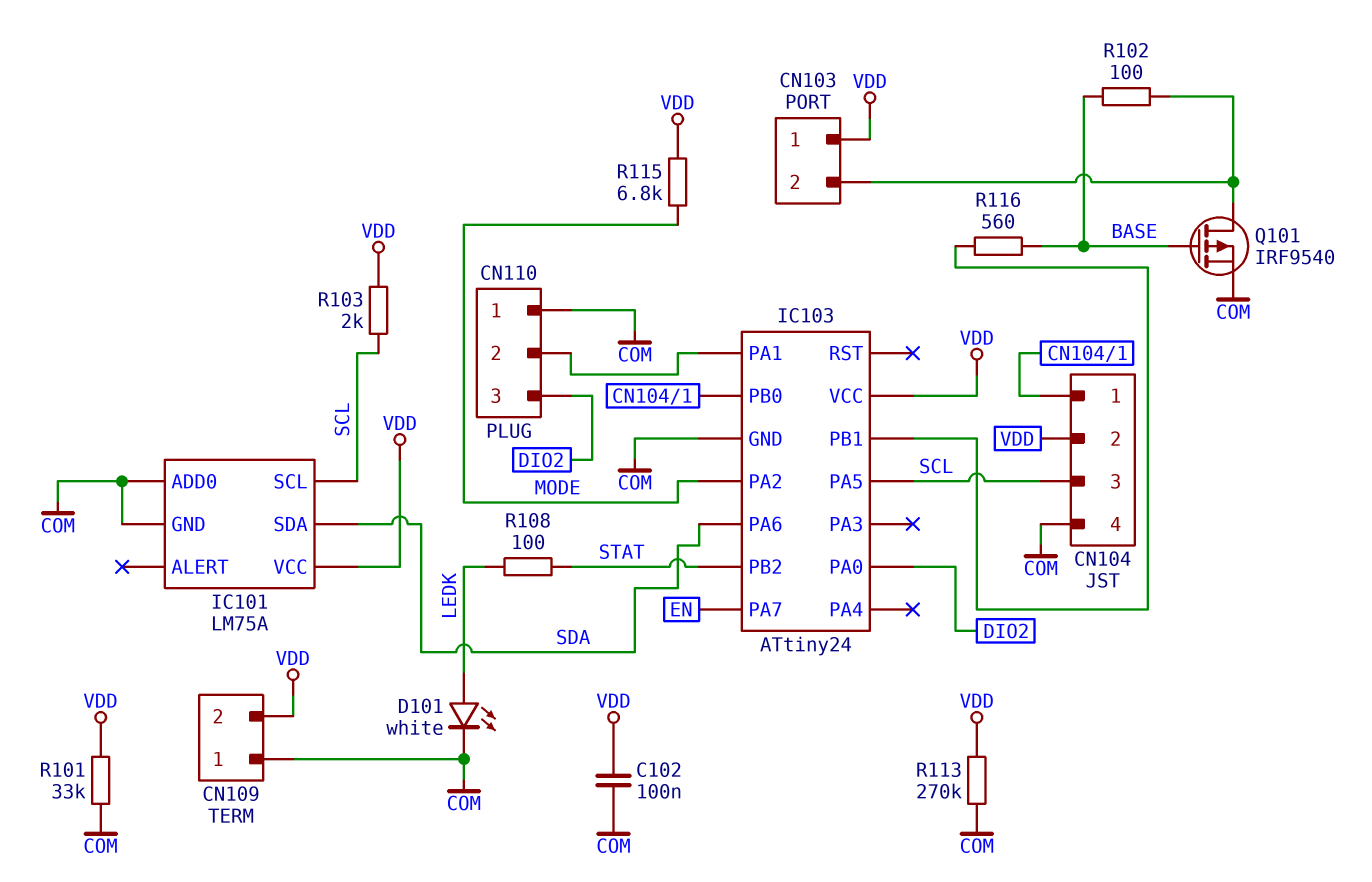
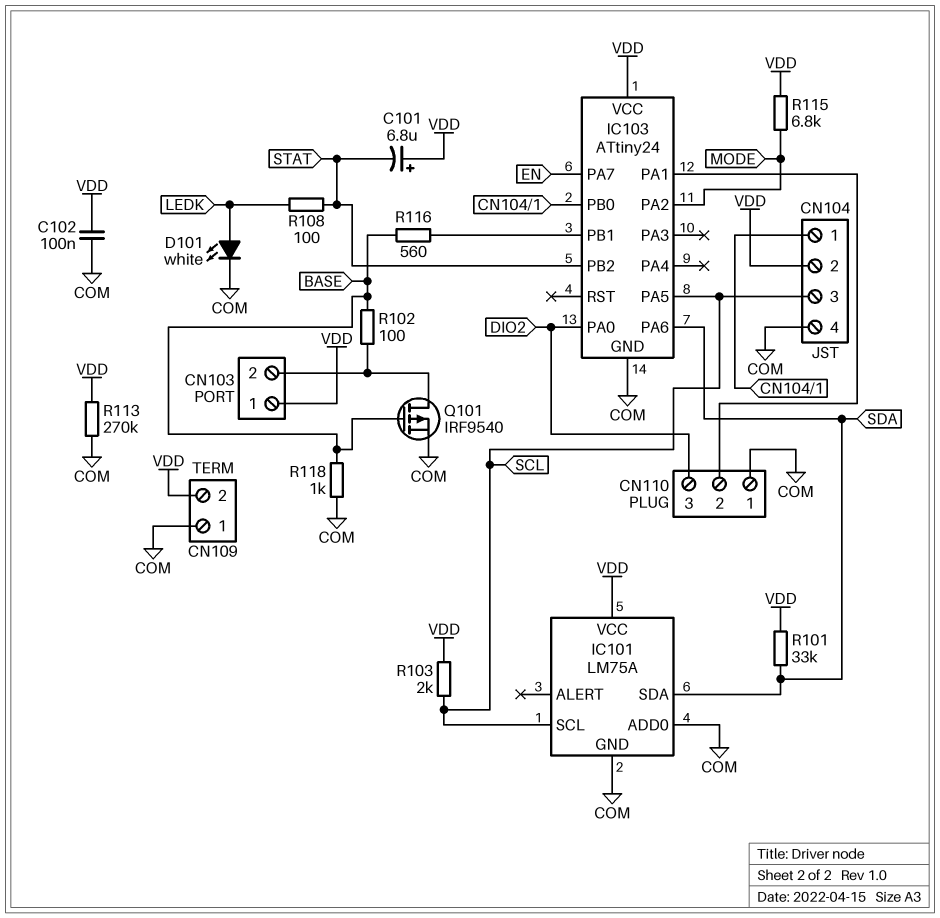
C101: none -> 6.8uF (plus VDD, minus STAT)
R101: 33k (COM, VDD) -> 33k (SDA, VDD)
R118: none -> 1k (BASE, COM)

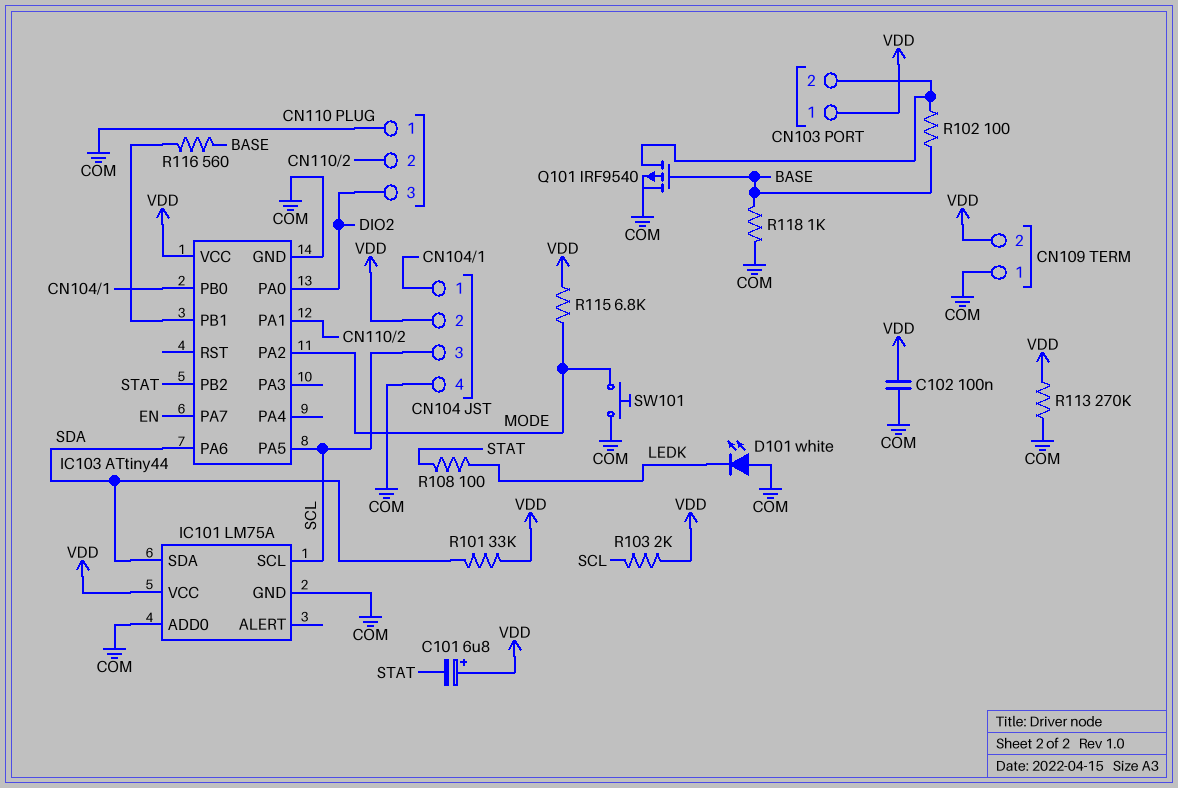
D101: LED white (A LEDK, K COM) -> LED white (A COM, K LEDK)
IC103: ATtiny24 -> ATtiny44
SW101: none -> button (COM, MODE)

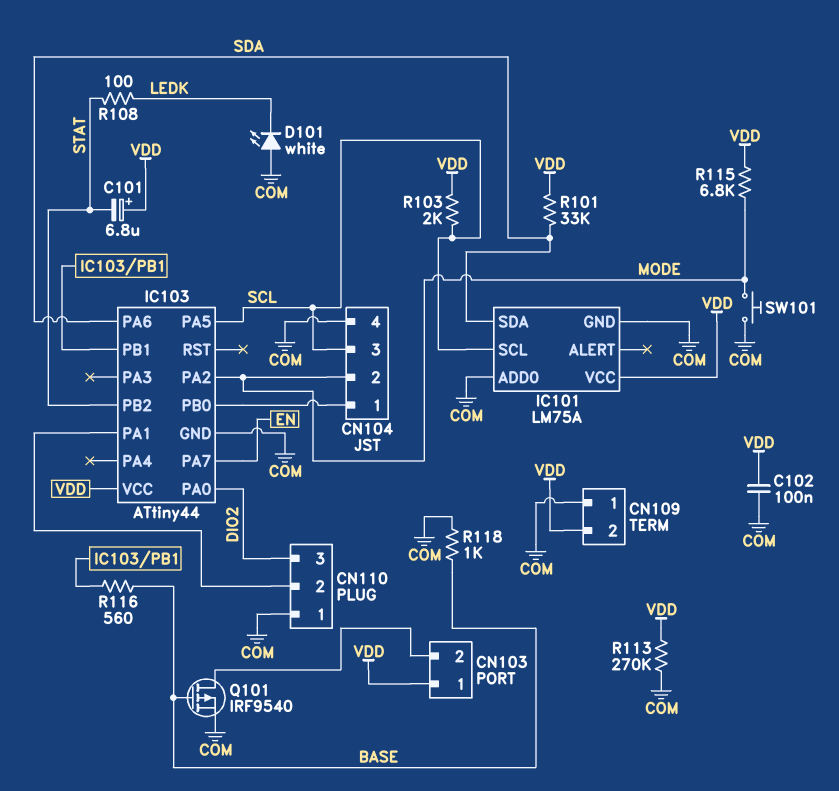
CN104 pin 2: VDD -> MODE
R102: 100 (BASE, CN103/2) -> none

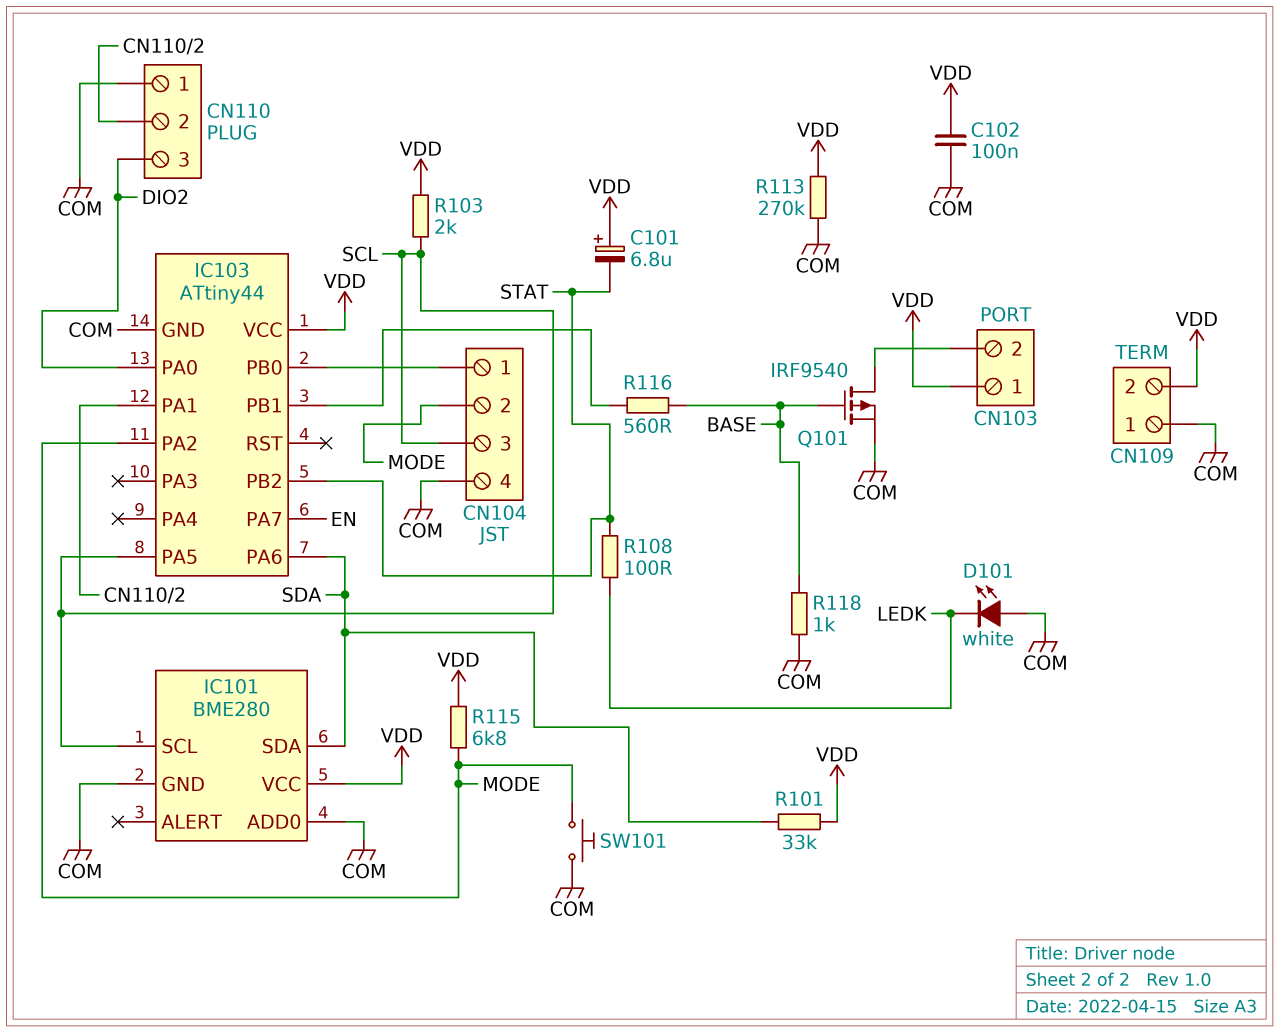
IC101: LM75A -> BME280

